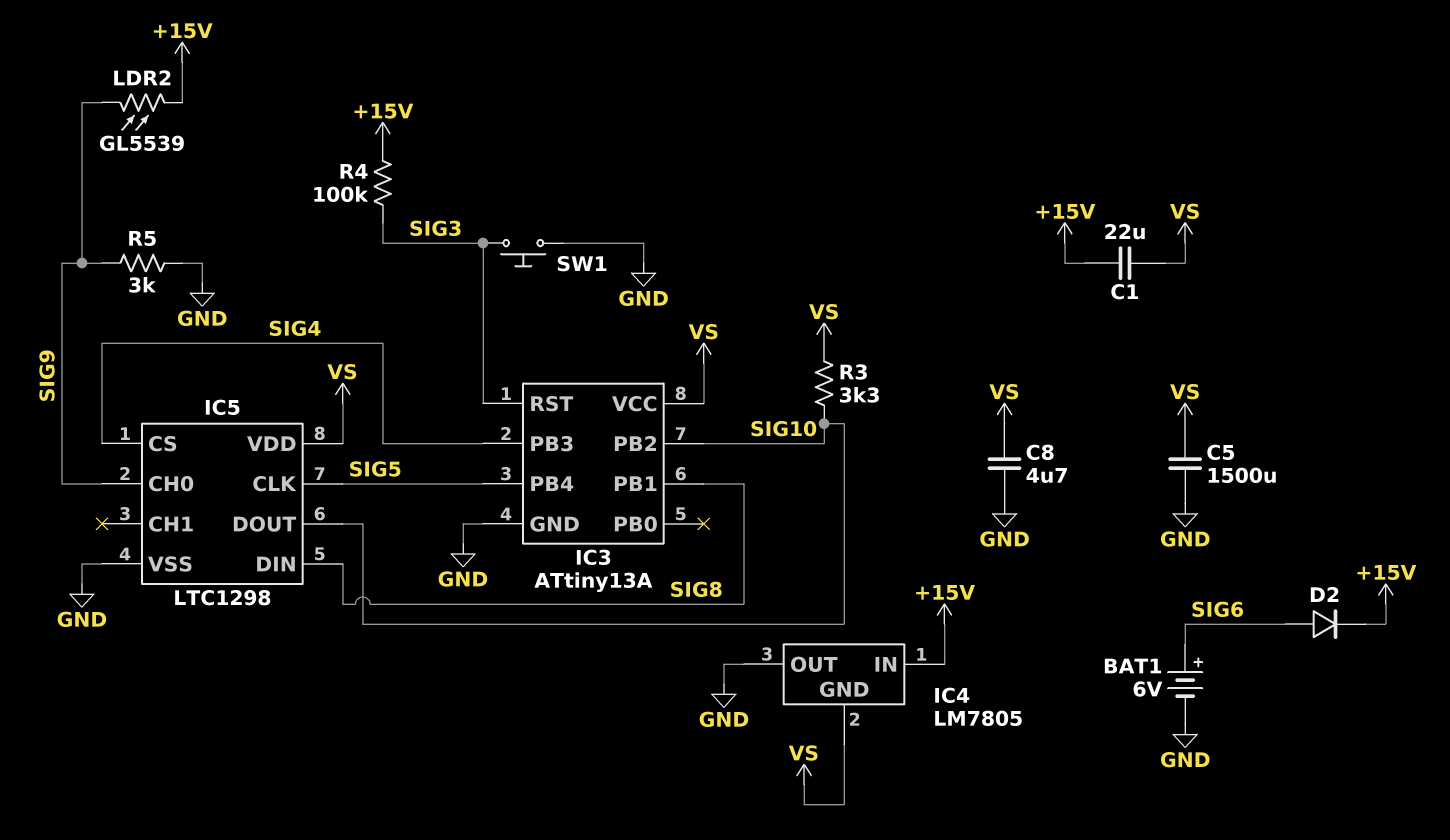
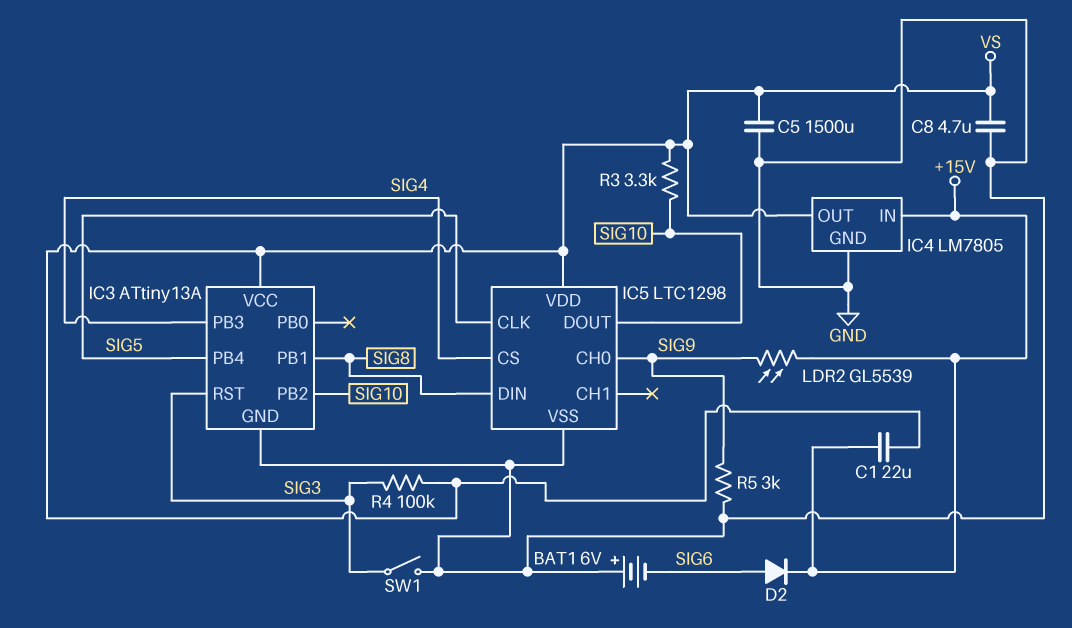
BAT1: 6V (plus SIG6, minus GND) -> 6V (plus GND, minus SIG6)
IC4 pin GND: VS -> GND
IC4 pin OUT: GND -> VS
R4: 100k (+15V, SIG3) -> 100k (SIG3, VS)
SW1: button (GND, SIG3) -> switch (GND, SIG3)

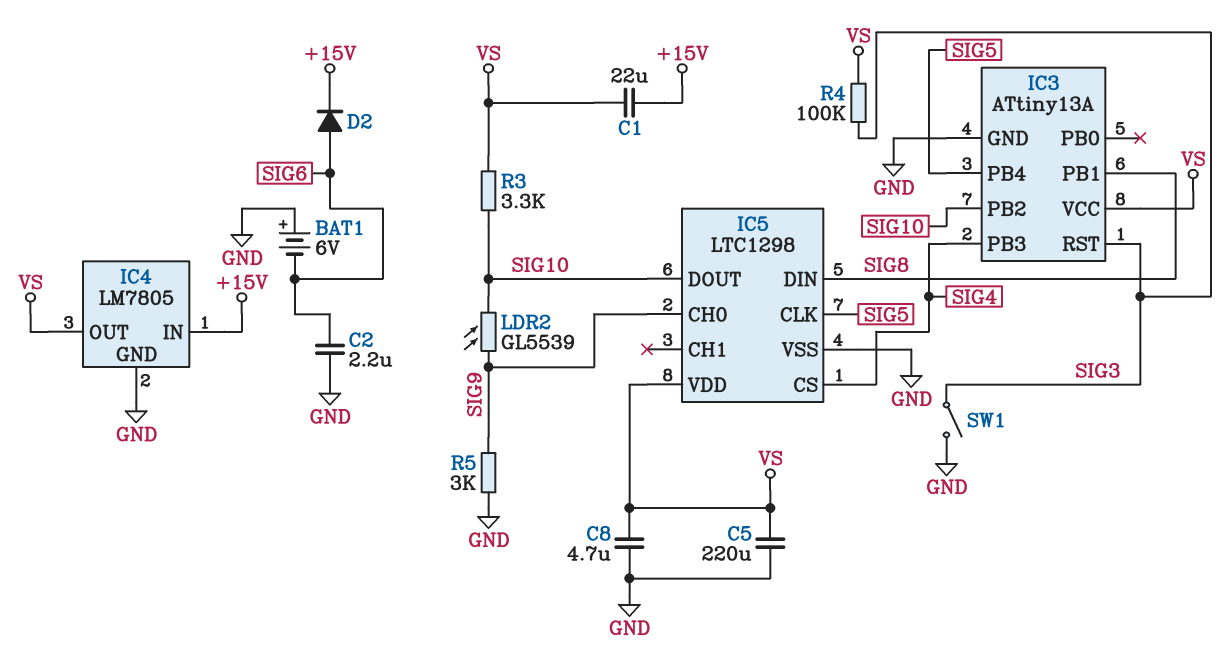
C2: none -> 2.2uF (GND, SIG6)
C5: 1500uF (GND, VS) -> 220uF (GND, VS)
LDR2: GL5539 (+15V, SIG9) -> GL5539 (SIG9, SIG10)

